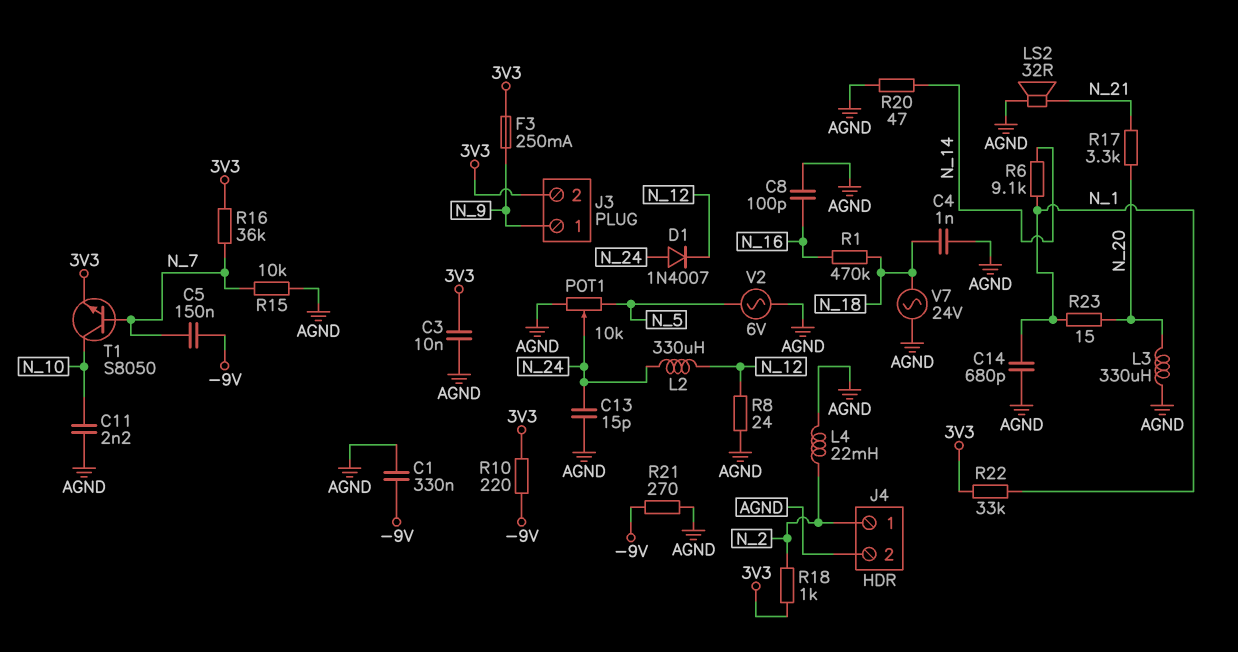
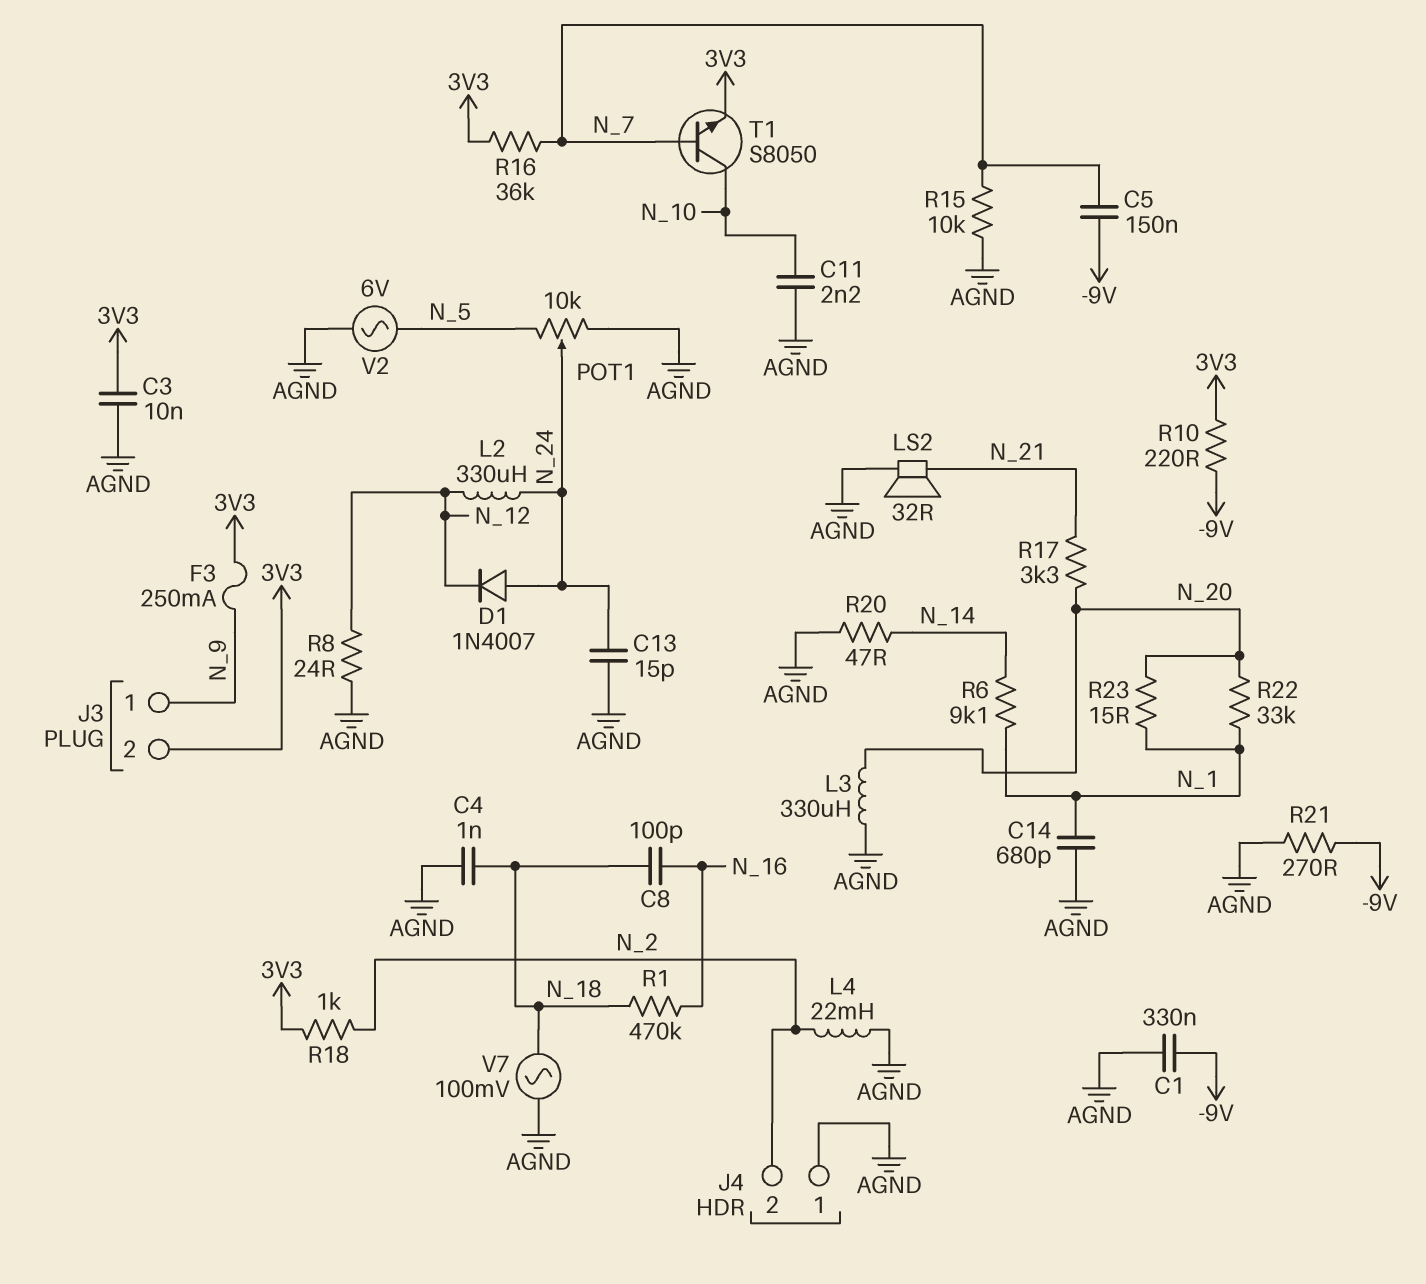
C8: 100pF (AGND, N_16) -> 100pF (N_16, N_18)
J4 pin 1: N_2 -> AGND
J4 pin 2: AGND -> N_2
R22: 33k (3V3, N_1) -> 33k (N_1, N_20)
V7: AC 24V (AGND, N_18) -> AC 100mV (AGND, N_18)

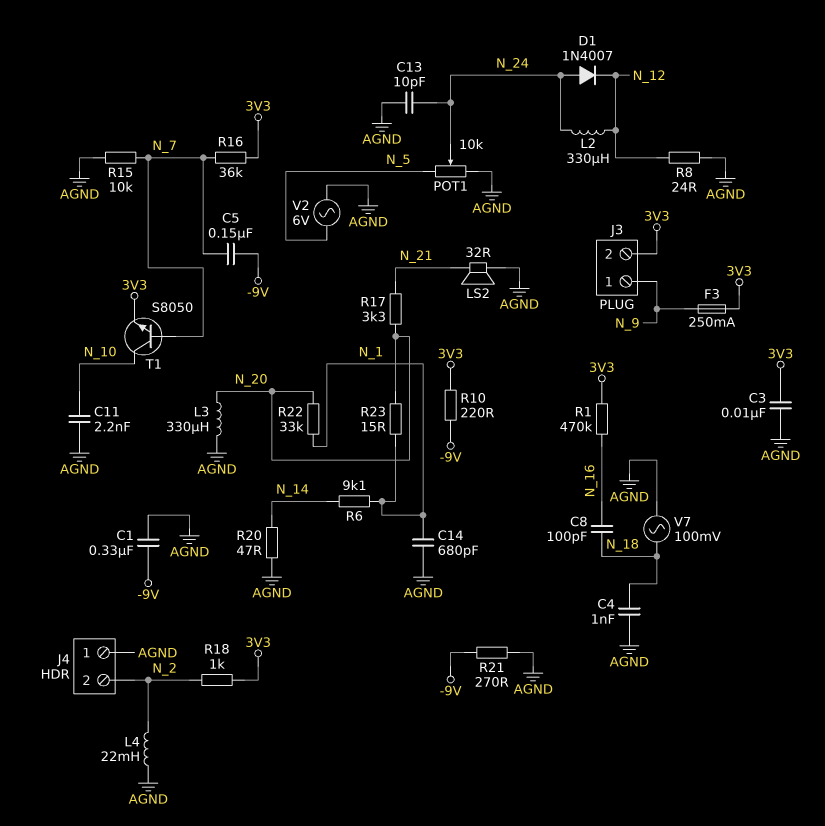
C13: 15pF (AGND, N_24) -> 10pF (AGND, N_24)
R1: 470k (N_16, N_18) -> 470k (3V3, N_16)

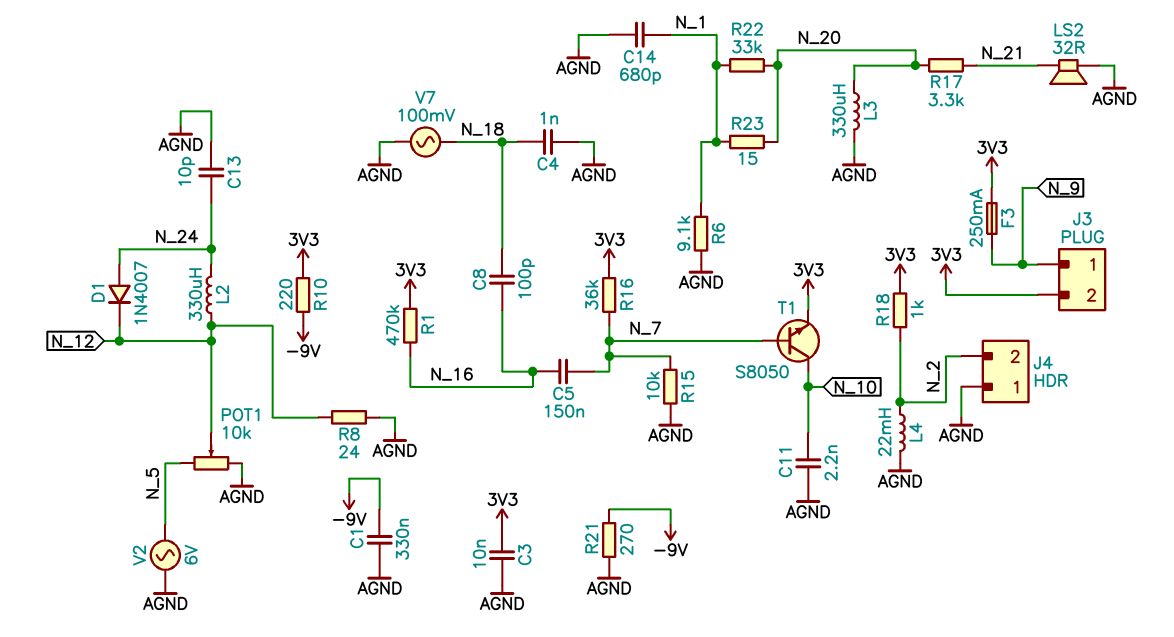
C5: 150nF (-9V, N_7) -> 150nF (N_7, N_16)
POT1: 10k (AGND, N_5, wiper N_24) -> 10k (AGND, N_5, wiper N_12)
R6: 9.1k (N_1, N_14) -> 9.1k (AGND, N_1)
R20: 47 (AGND, N_14) -> none

